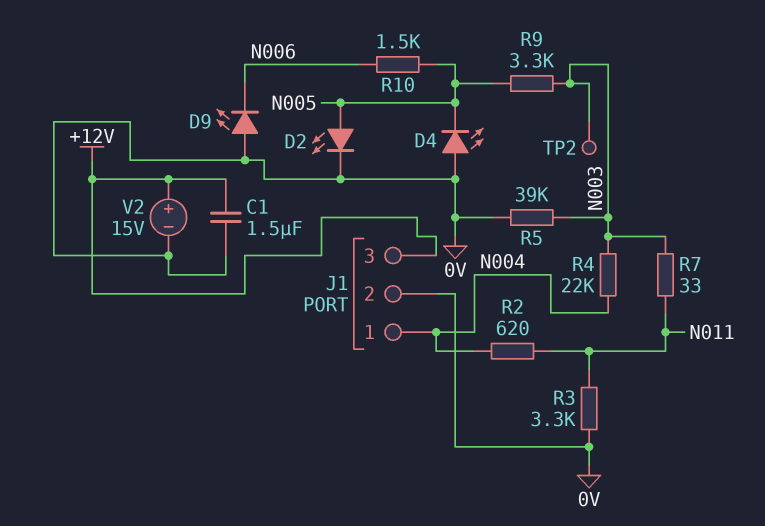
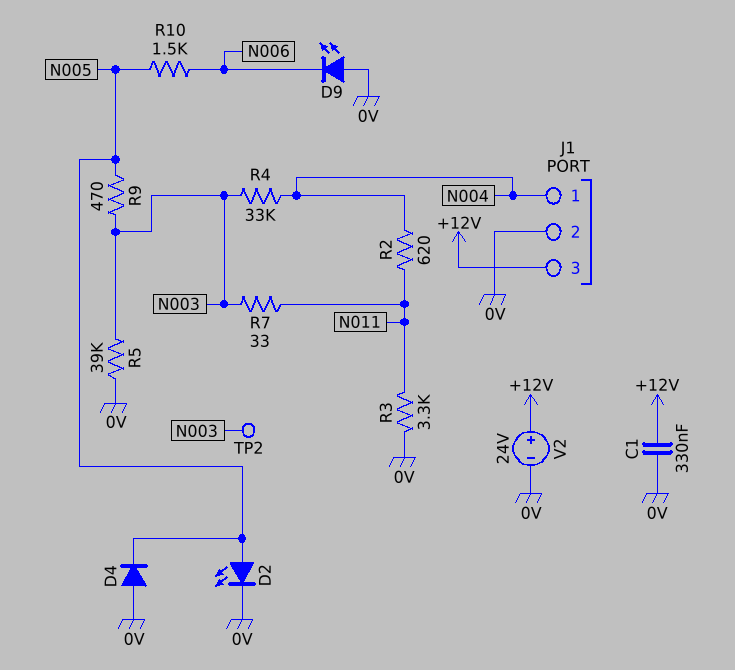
C1: 1.5uF (+12V, 0V) -> 330nF (+12V, 0V)
D4: LED (A 0V, K N005) -> diode (A 0V, K N005)
R4: 22k (N003, N004) -> 33k (N003, N004)
R9: 3.3k (N003, N005) -> 470 (N003, N005)
V2: 15V (plus +12V, minus 0V) -> 24V (plus +12V, minus 0V)

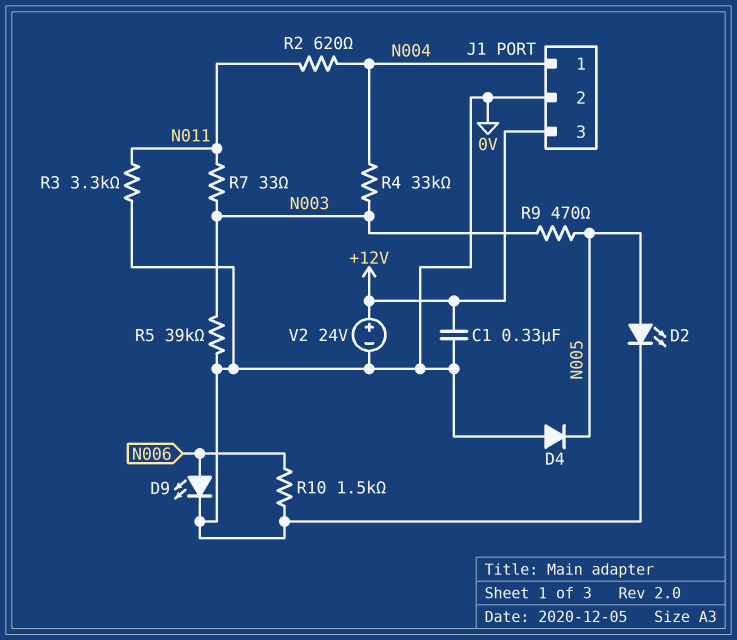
D9: LED (A 0V, K N006) -> LED (A N006, K 0V)
R10: 1.5k (N005, N006) -> 1.5k (0V, N006)
TP2: test point (N003) -> none

